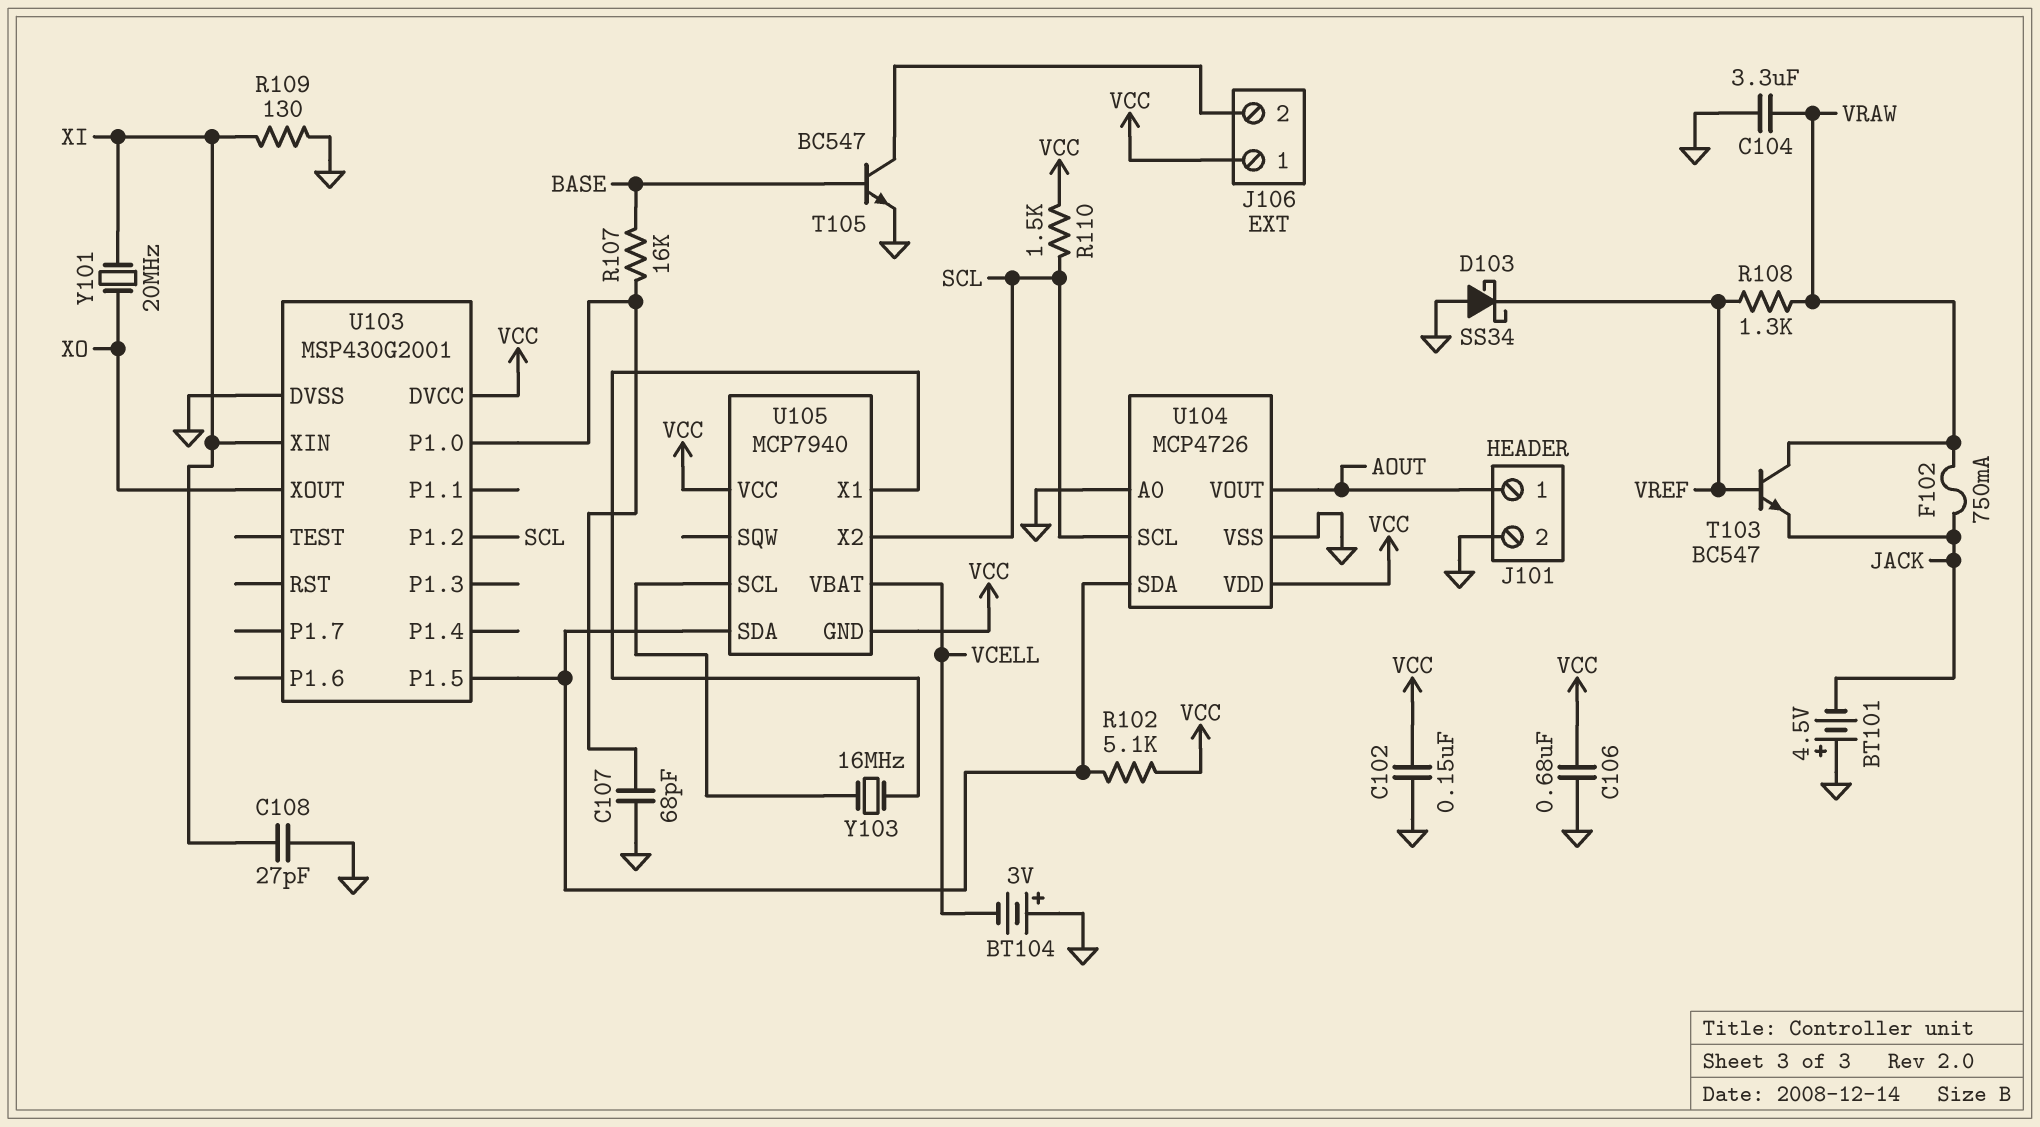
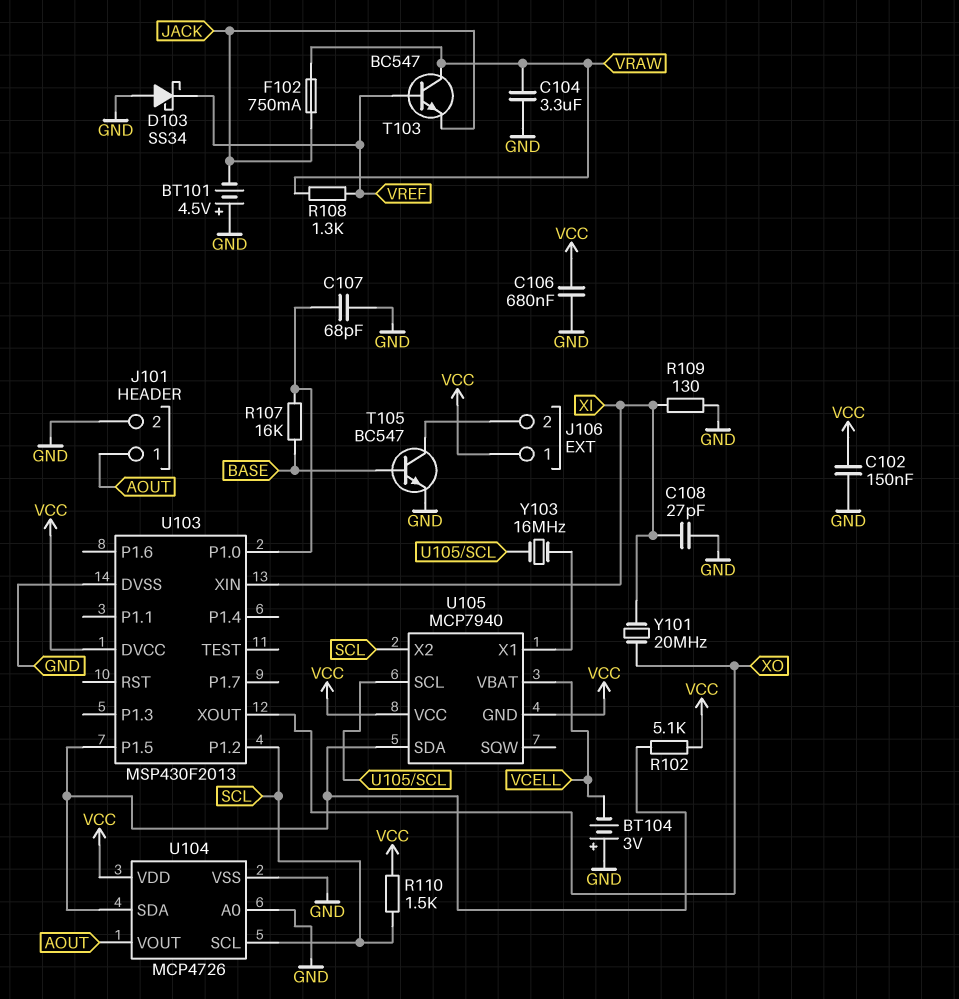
U103: MSP430G2001 -> MSP430F2013

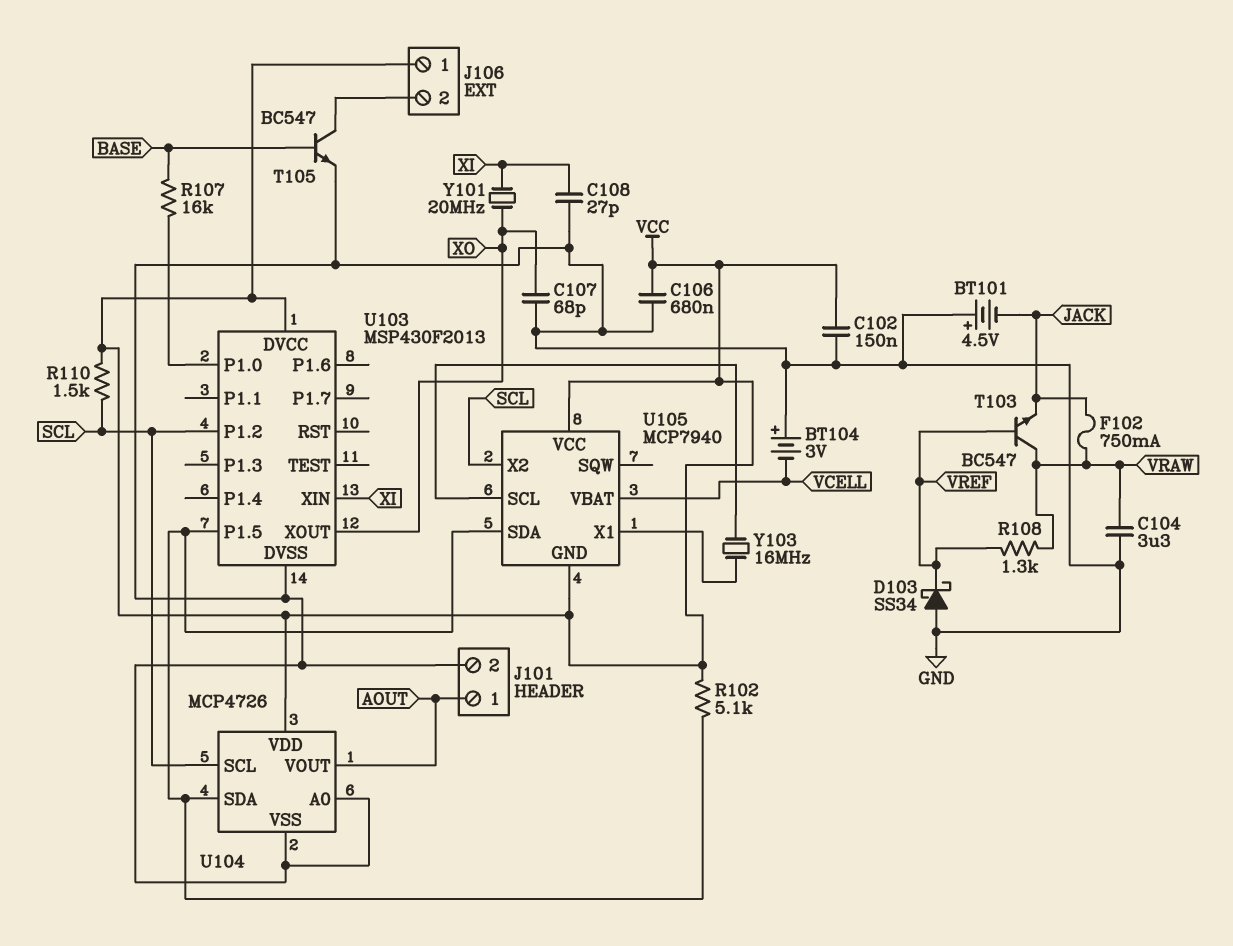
C107: 68pF (GND, U103/P1.0) -> 68pF (GND, XO)
R109: 130 (GND, XI) -> none

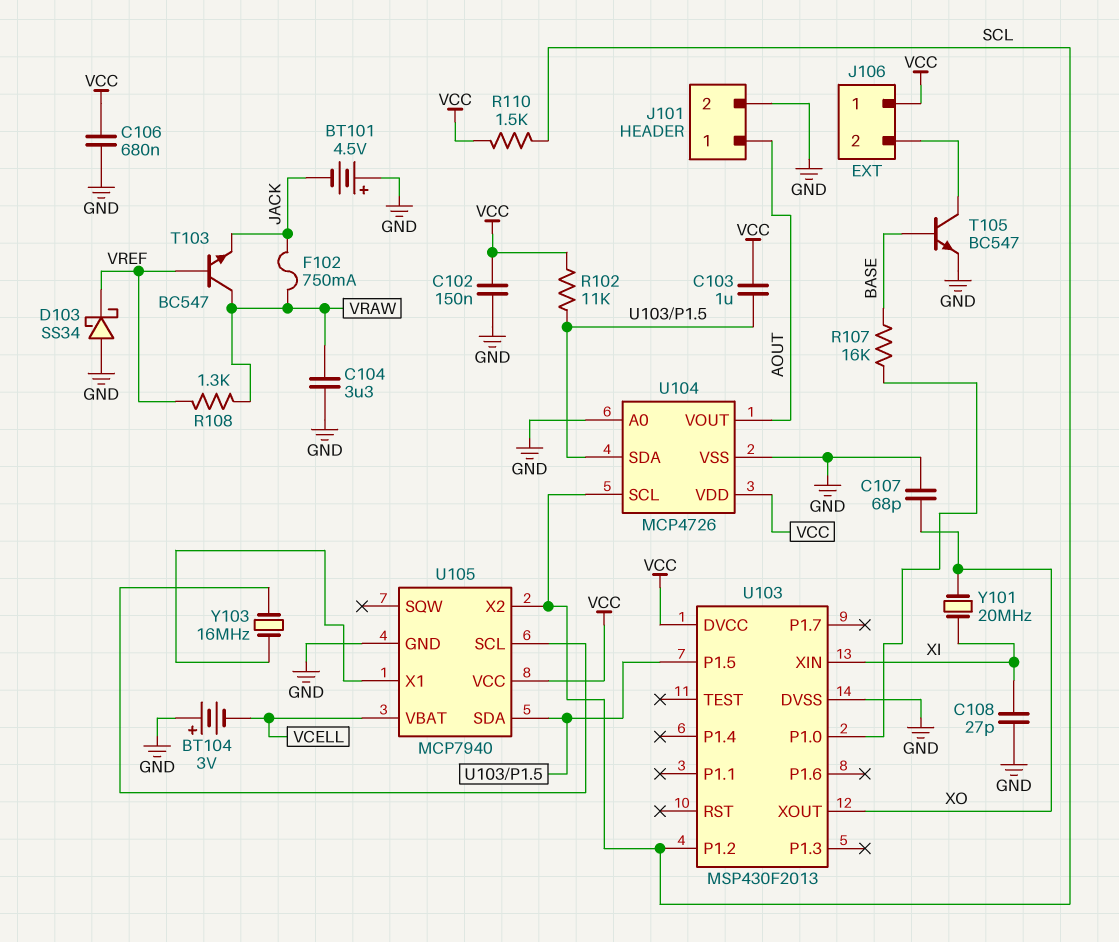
C103: none -> 1uF (U103/P1.5, VCC)
R102: 5.1k (U103/P1.5, VCC) -> 11k (U103/P1.5, VCC)
U105 pin GND: VCC -> GND

